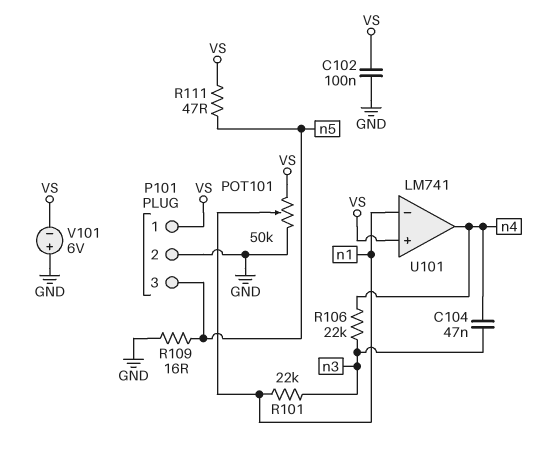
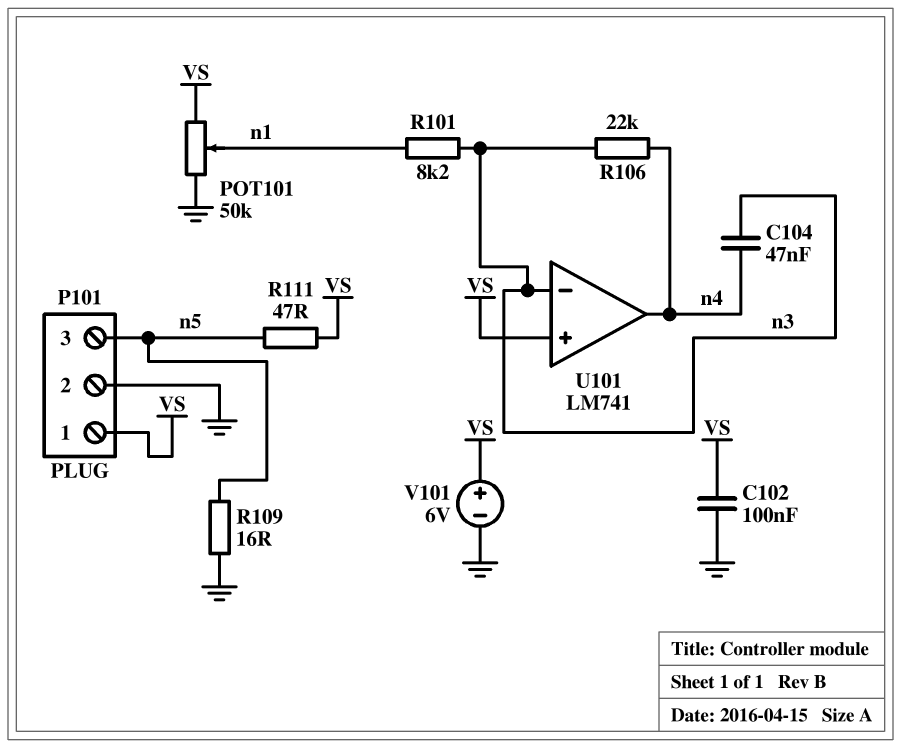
R101: 22k (n1, n3) -> 8.2k (n1, n3)
U101 pin in-: n1 -> n3
V101: 6V (plus GND, minus VS) -> 6V (plus VS, minus GND)

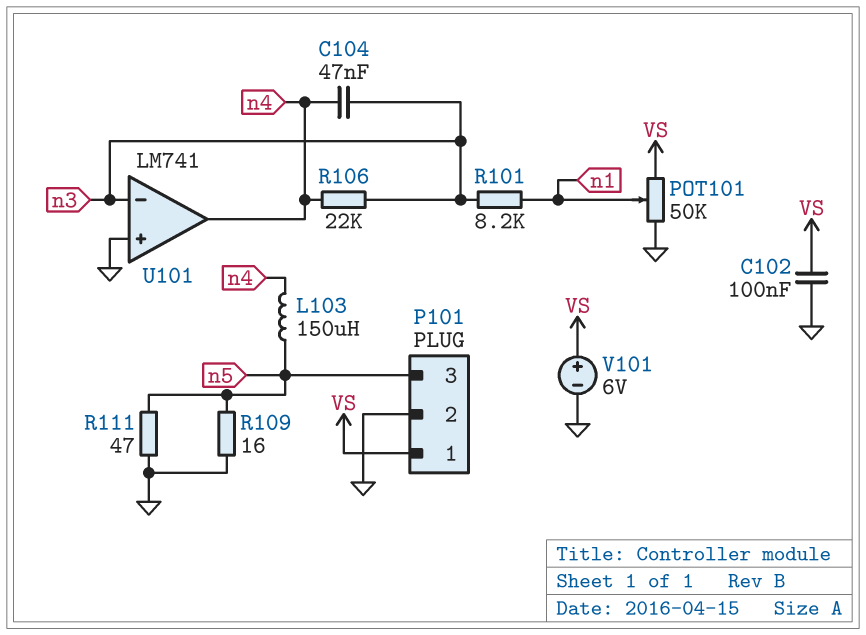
L103: none -> 150uH (n4, n5)
R111: 47 (VS, n5) -> 47 (GND, n5)
U101 pin in+: VS -> GND

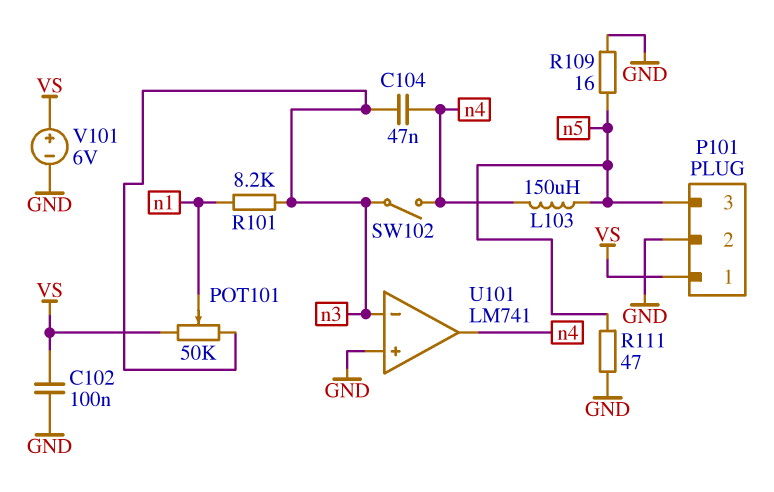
POT101: 50k (GND, VS, wiper n1) -> 50k (VS, n3, wiper n1)
R106: 22k (n3, n4) -> none
SW102: none -> switch (n3, n4)

